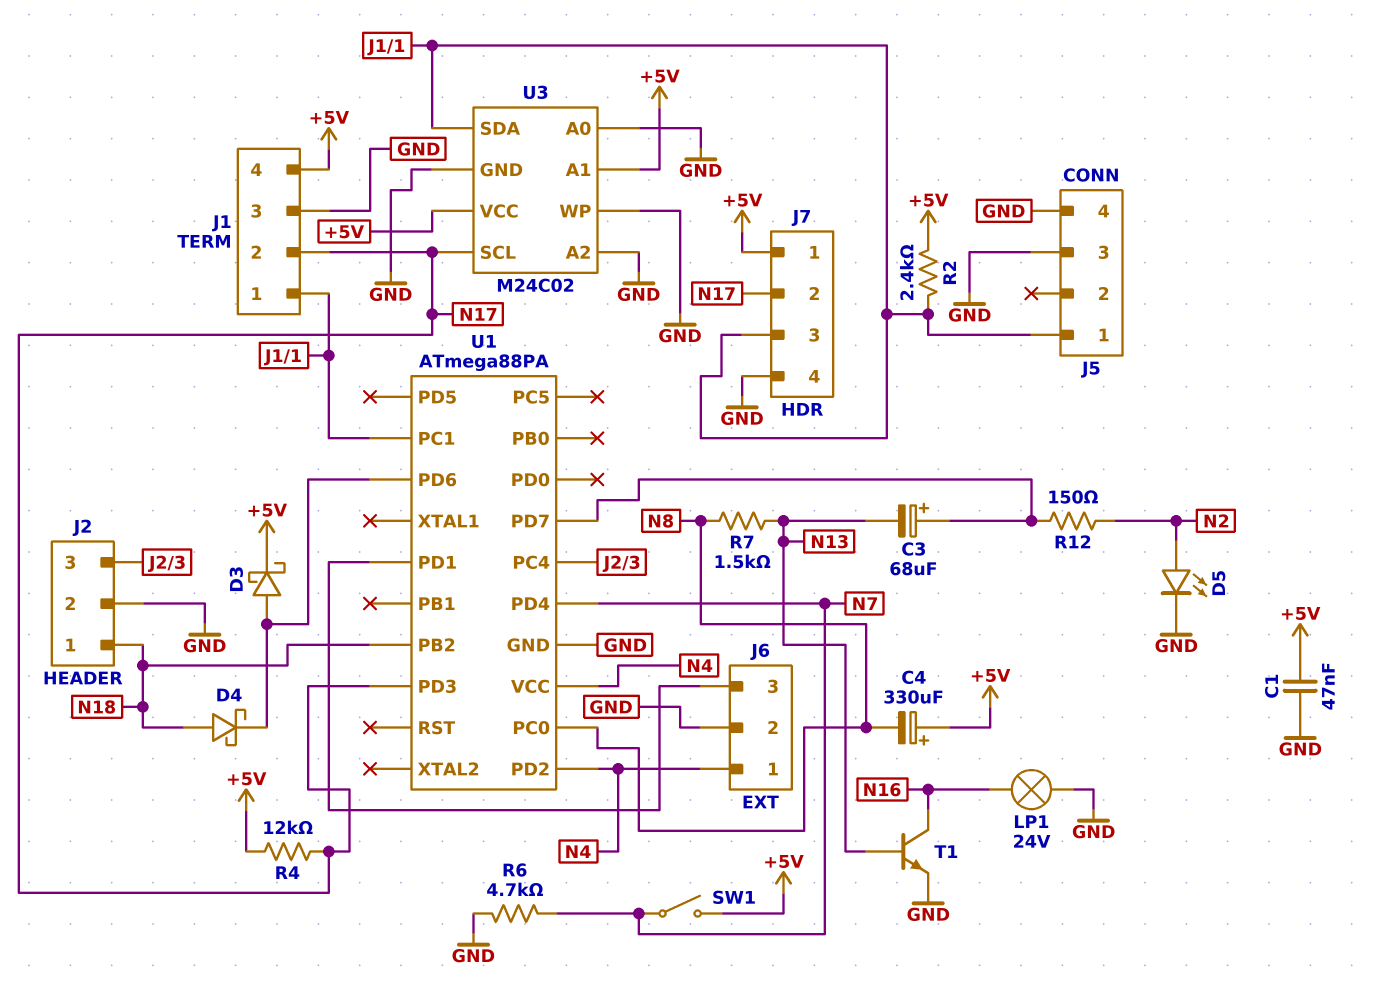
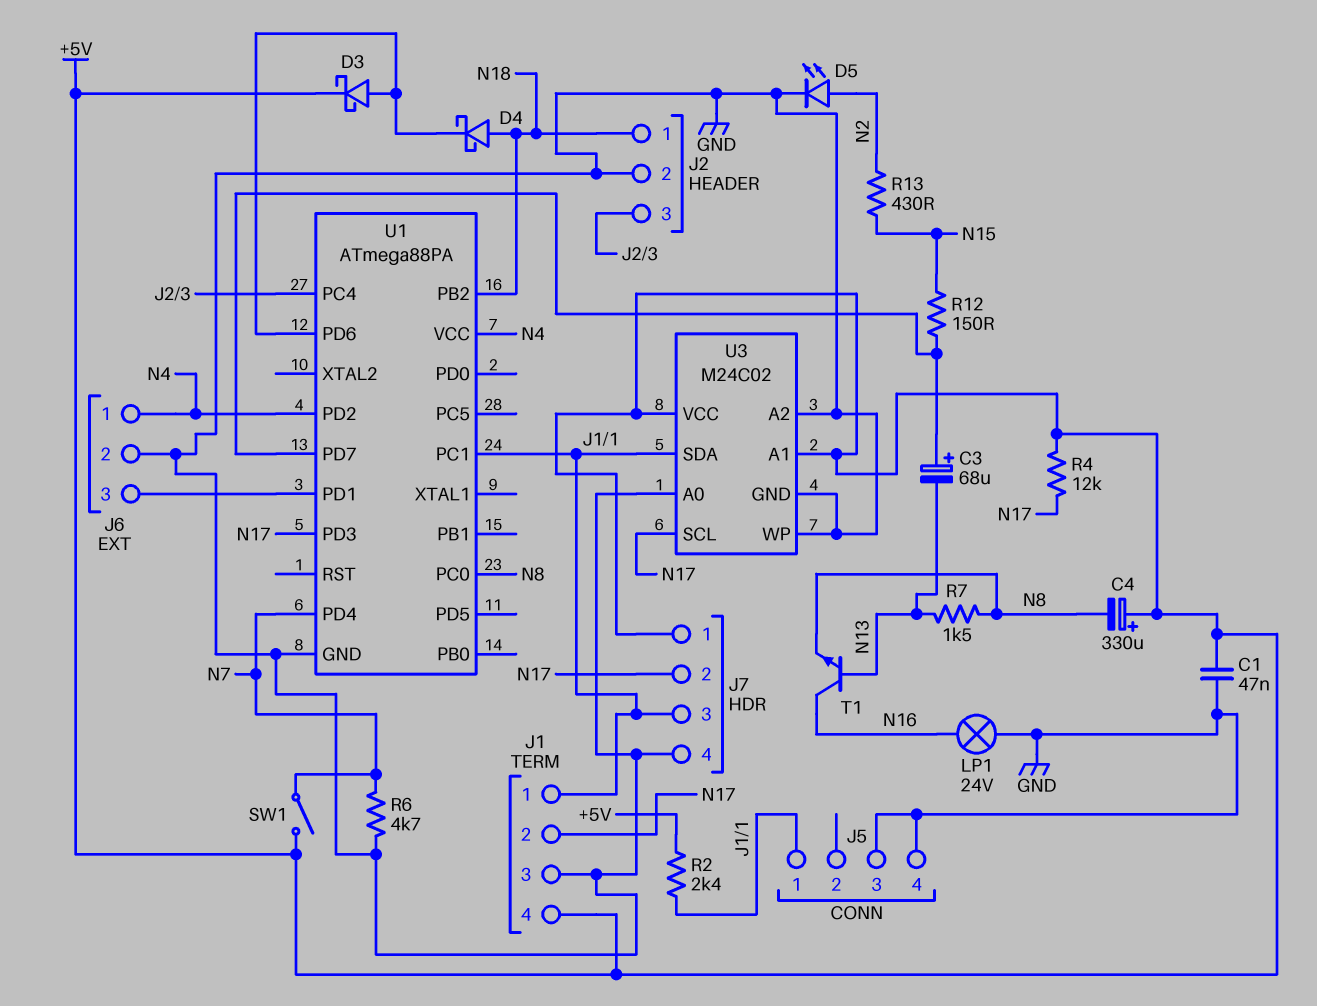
R12: 150 (N2, U1/PD7) -> 150 (N15, U1/PD7)
R13: none -> 430 (N2, N15)
T1: NPN (B N13, C N16, E GND) -> NPN (B N13, C N16, E N8)

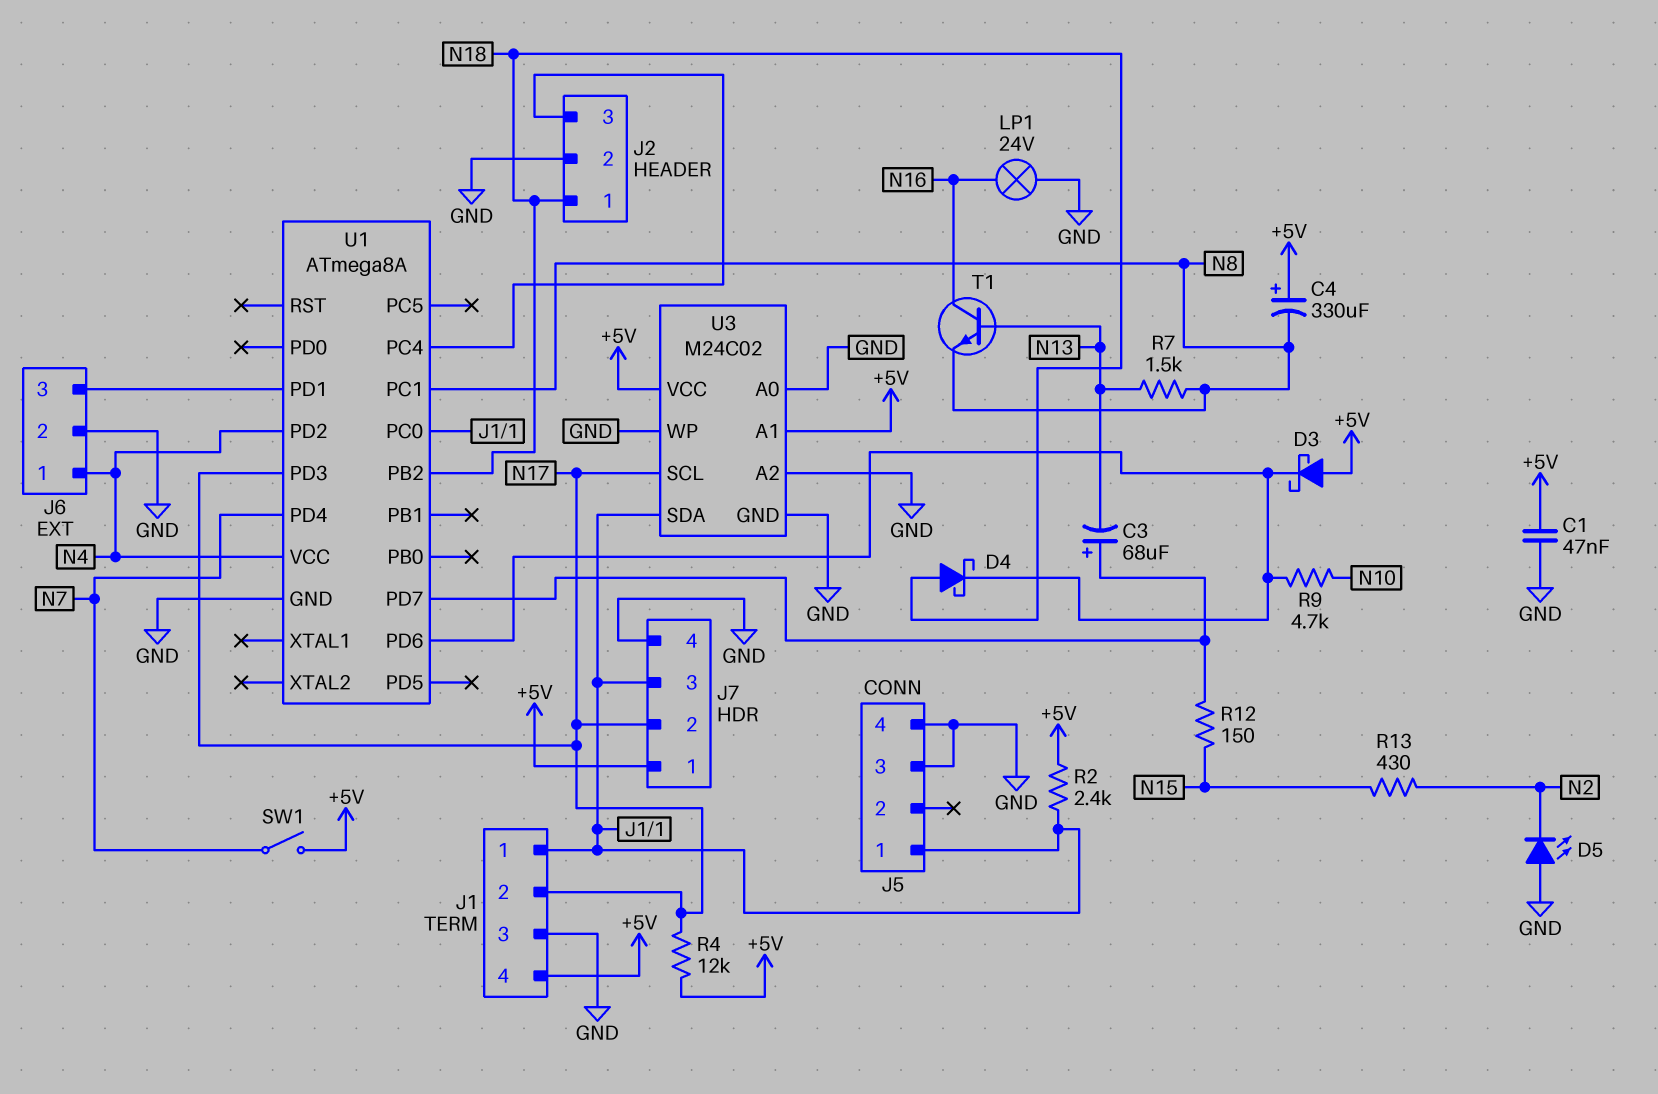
D3: schottky (A U1/PD6, K +5V) -> schottky (A +5V, K U1/PD6)
D5: LED (A N2, K GND) -> LED (A GND, K N2)
R6: 4.7k (GND, N7) -> none
R9: none -> 4.7k (N10, U1/PD6)
U1: ATmega88PA -> ATmega8A
U1 pin PC0: N8 -> J1/1
U1 pin PC1: J1/1 -> N8

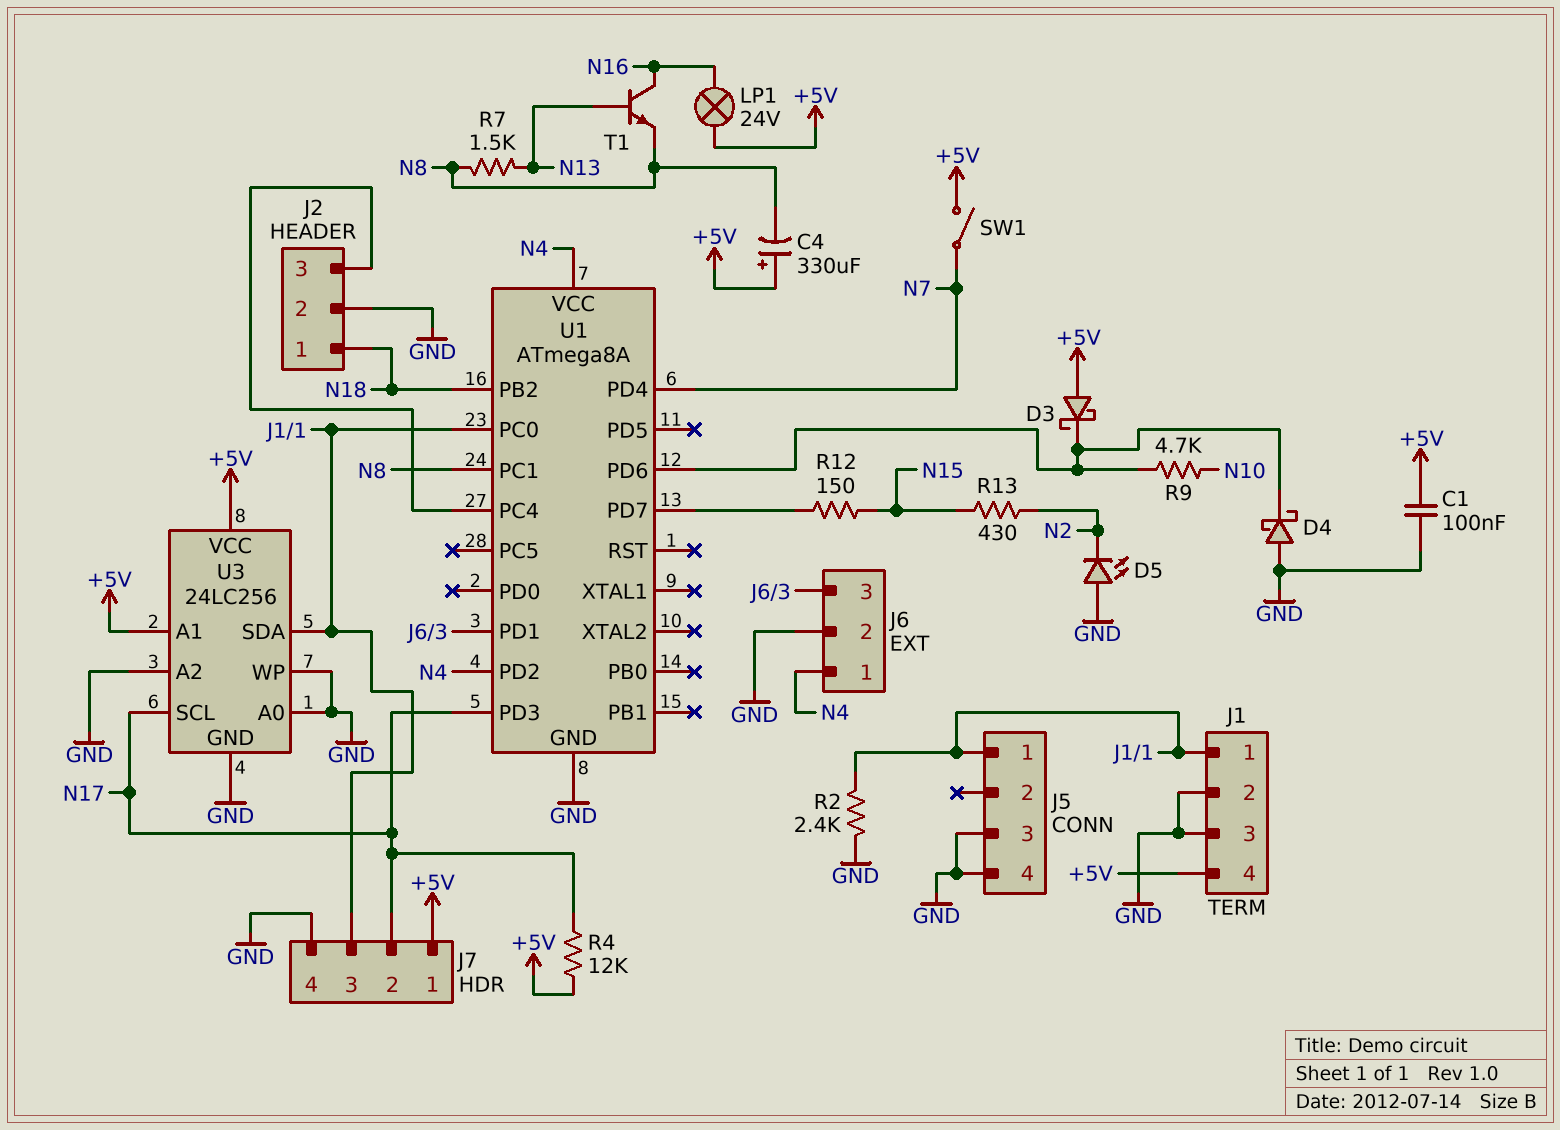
C1: 47nF (+5V, GND) -> 100nF (+5V, GND)
C3: 68uF (plus U1/PD7, minus N13) -> none
D4: schottky (A N18, K U1/PD6) -> schottky (A GND, K U1/PD6)
J1 pin 2: N17 -> GND
LP1: lamp 24V (GND, N16) -> lamp 24V (+5V, N16)
R2: 2.4k (+5V, J1/1) -> 2.4k (GND, J1/1)
U3: M24C02 -> 24LC256

